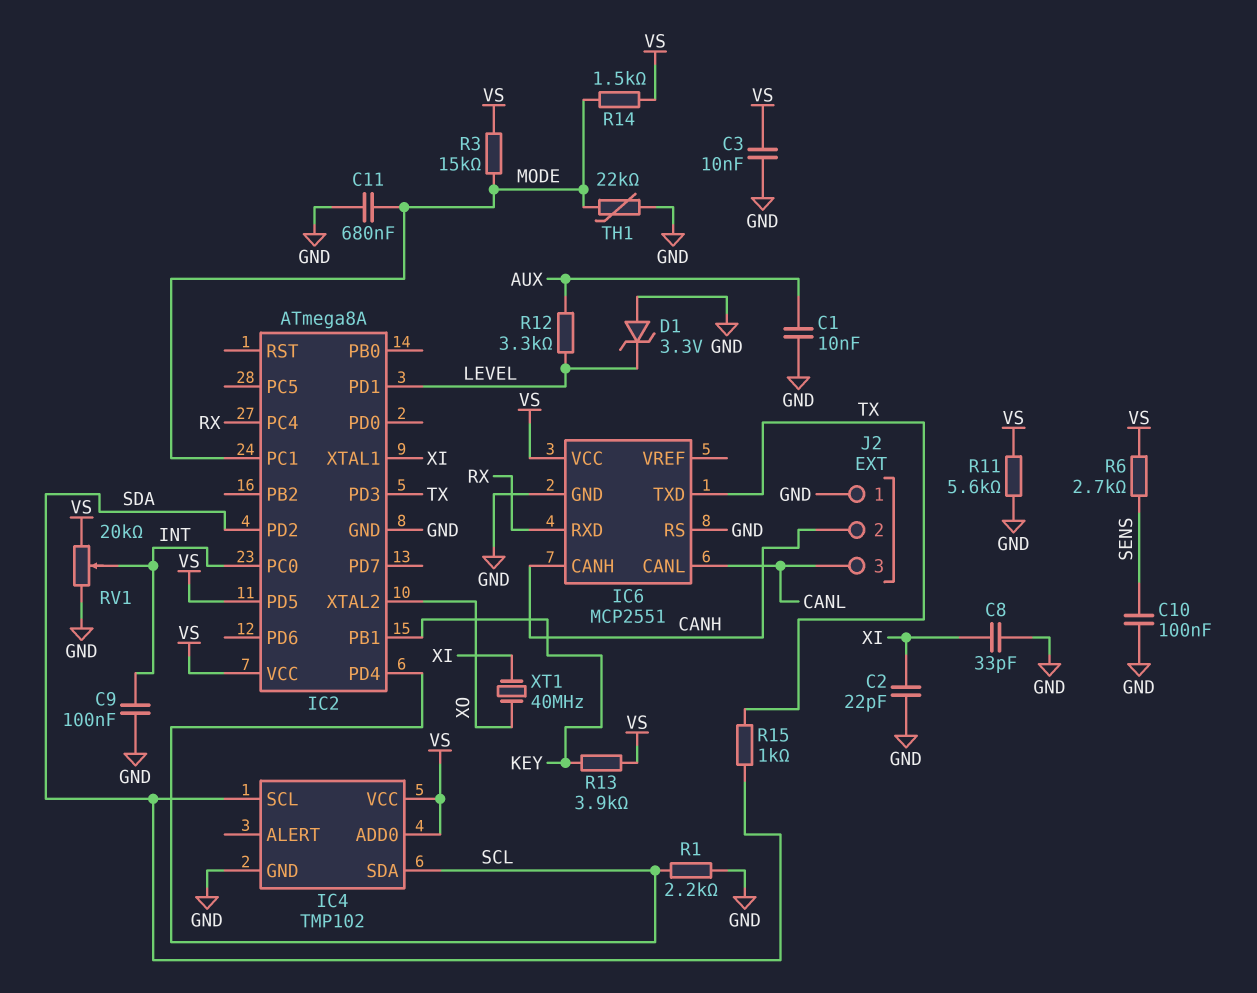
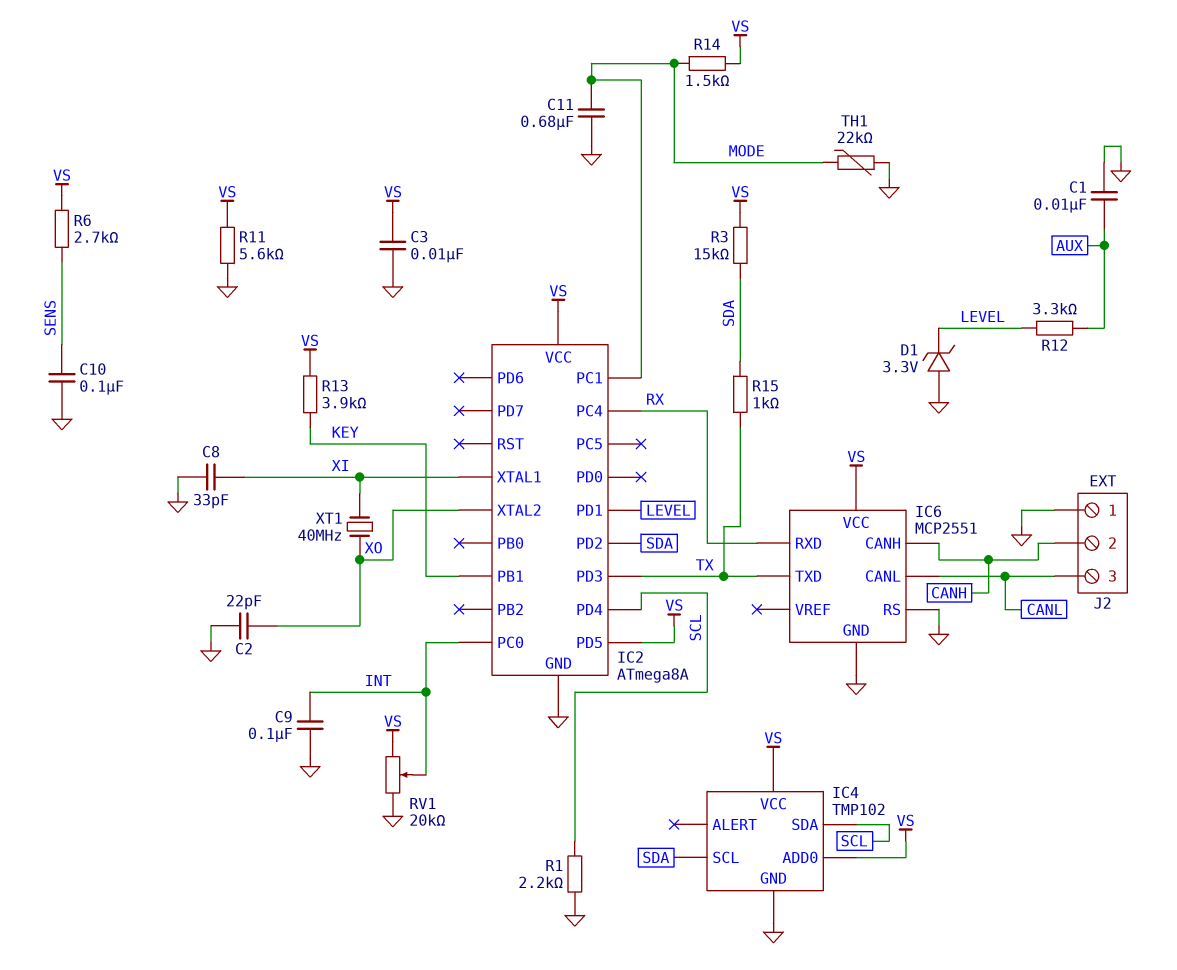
C2: 22pF (GND, XI) -> 22pF (GND, XO)
R3: 15k (MODE, VS) -> 15k (SDA, VS)

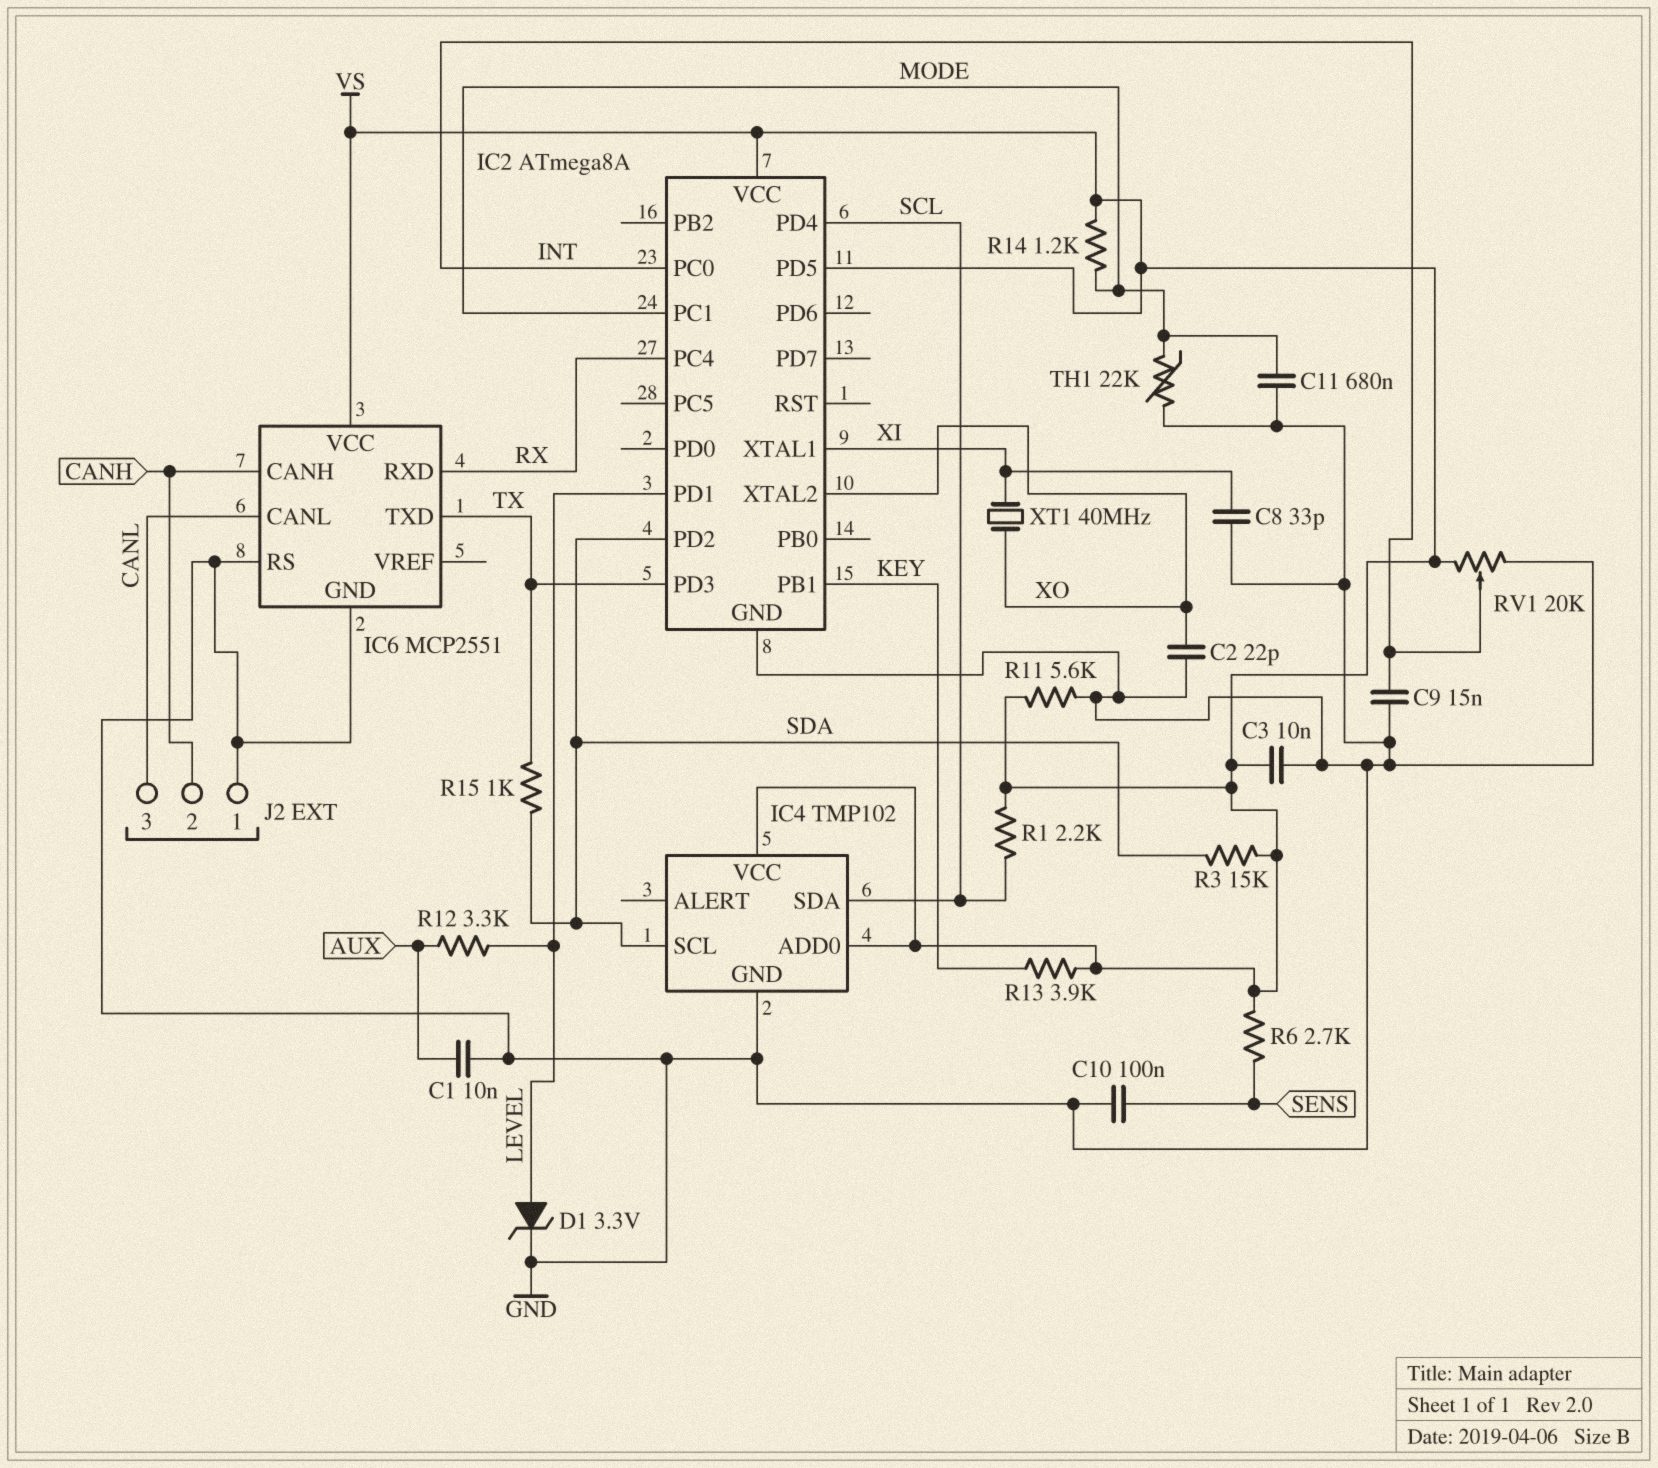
C9: 100nF (GND, INT) -> 15nF (GND, INT)
D1: zener 3.3V (A GND, K LEVEL) -> zener 3.3V (A LEVEL, K GND)
R1: 2.2k (GND, SCL) -> 2.2k (SCL, VS)
R14: 1.5k (MODE, VS) -> 1.2k (MODE, VS)

